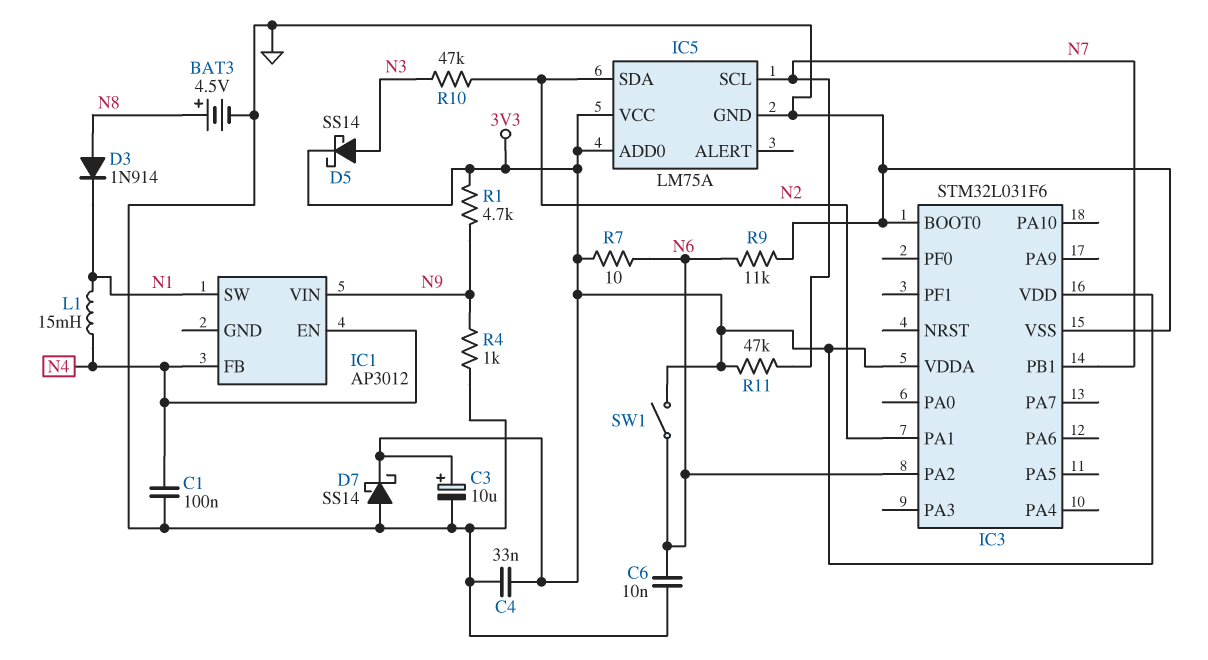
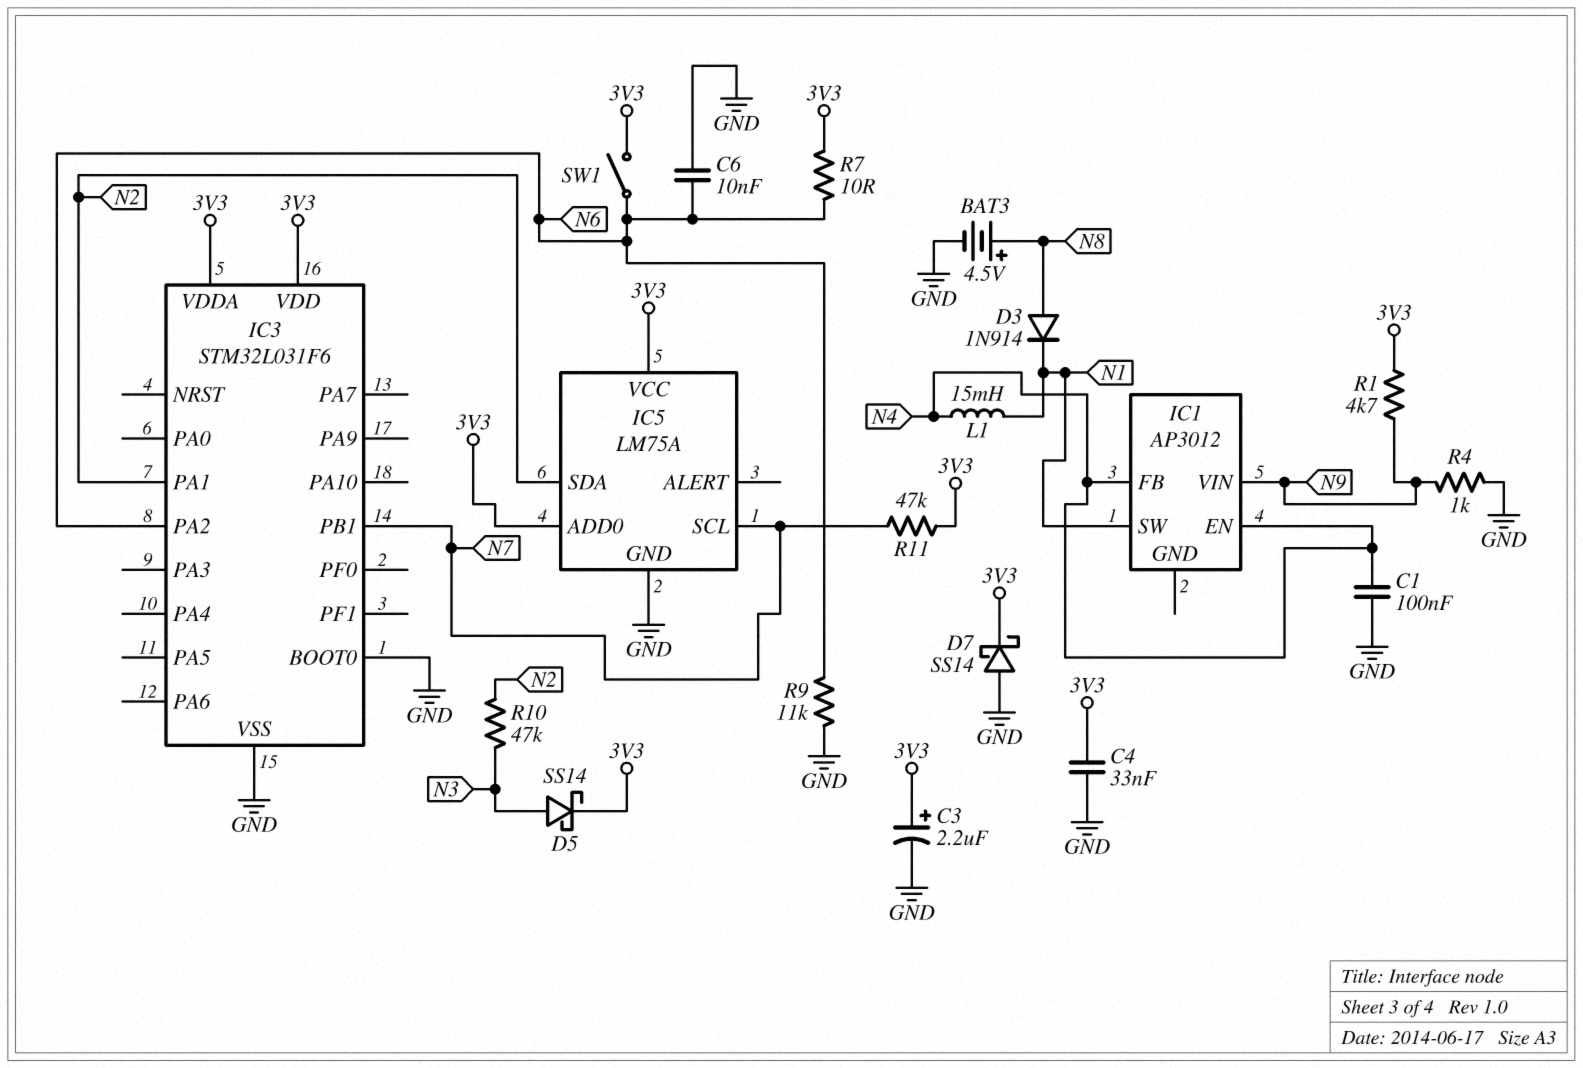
C3: 10uF (plus 3V3, minus GND) -> 2.2uF (plus 3V3, minus GND)

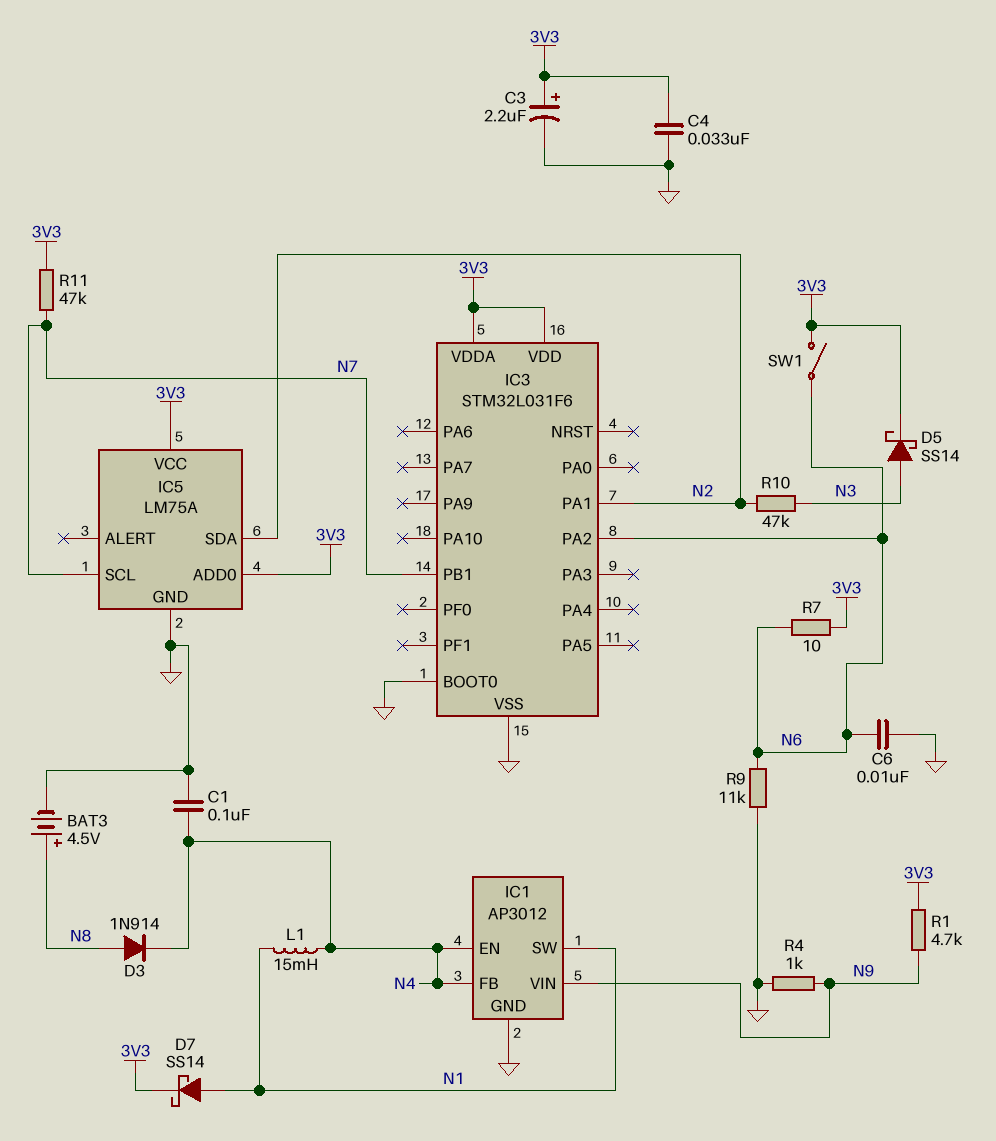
D3: diode 1N914 (A N8, K N1) -> diode 1N914 (A N8, K N4)
D7: schottky SS14 (A GND, K 3V3) -> schottky SS14 (A N1, K 3V3)
IC1 pin GND: none -> GND

